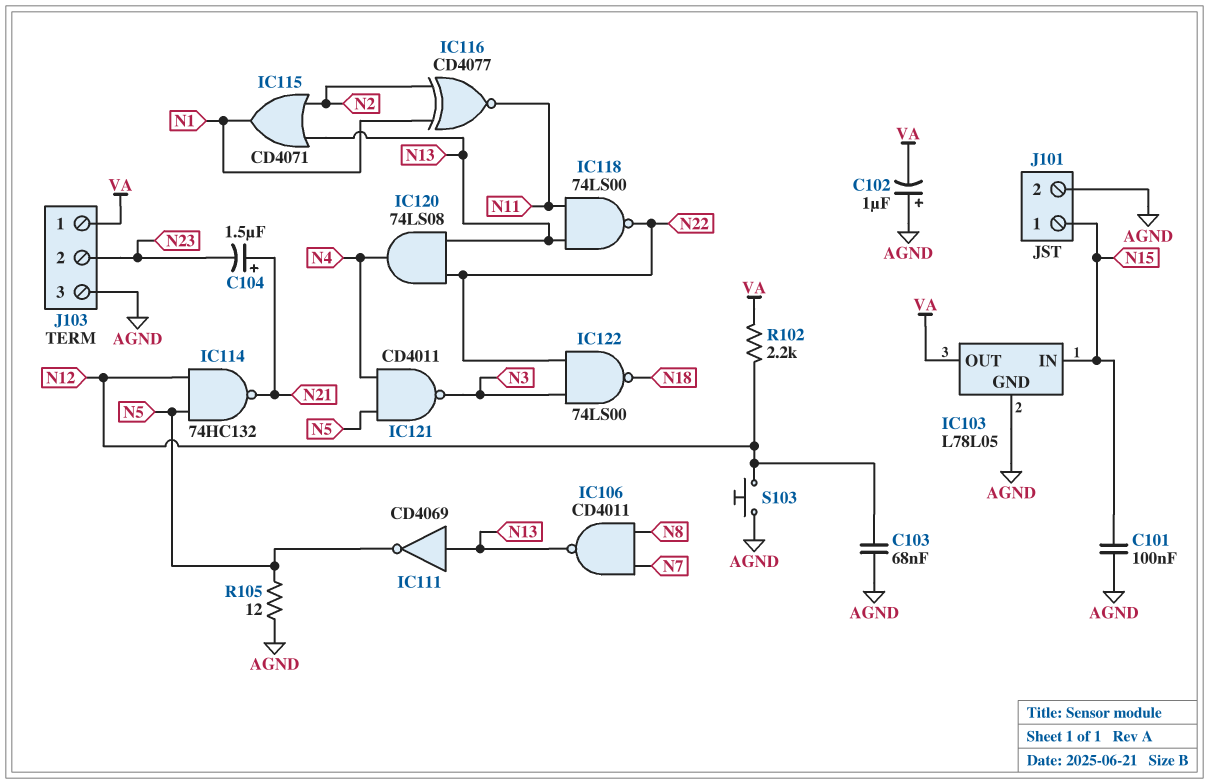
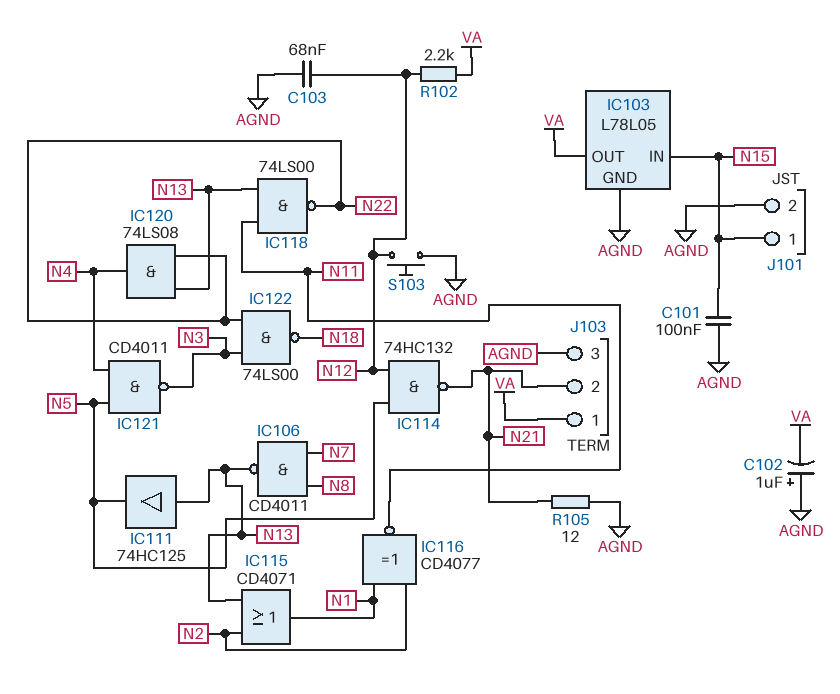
C104: 1.5uF (plus N21, minus N23) -> none
IC111: NOT CD4069 (in N13, out N5) -> buffer 74HC125 (in N13, out N5)
J103 pin 2: N23 -> N21
R105: 12 (AGND, N5) -> 12 (AGND, N21)

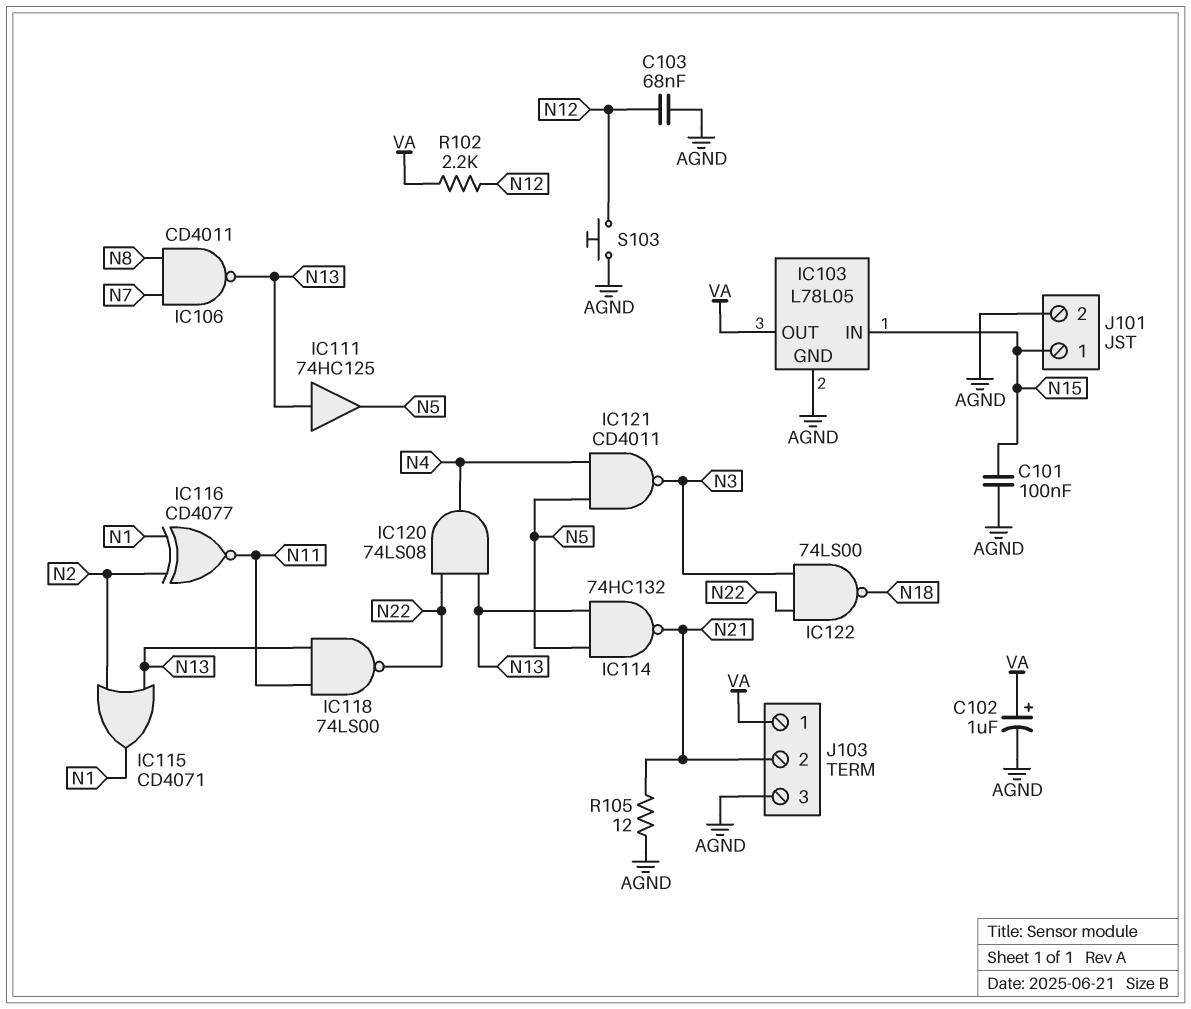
C102: 1uF (plus AGND, minus VA) -> 1uF (plus VA, minus AGND)
IC114: NAND 74HC132 (in N5, in N12, out N21) -> NAND 74HC132 (in N5, in N13, out N21)

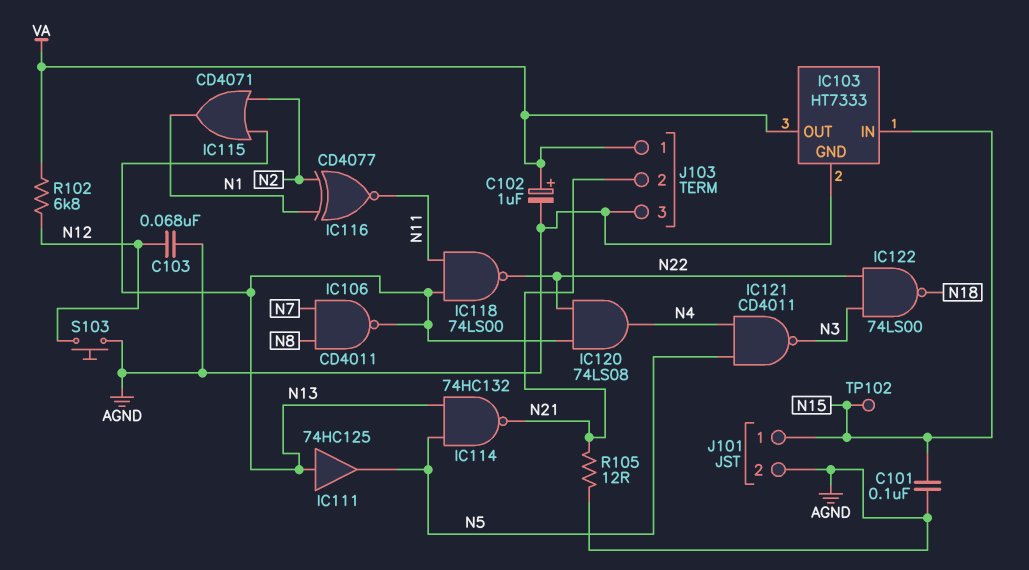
IC103: L78L05 -> HT7333
R102: 2.2k (N12, VA) -> 6.8k (N12, VA)
TP102: none -> test point (N15)

